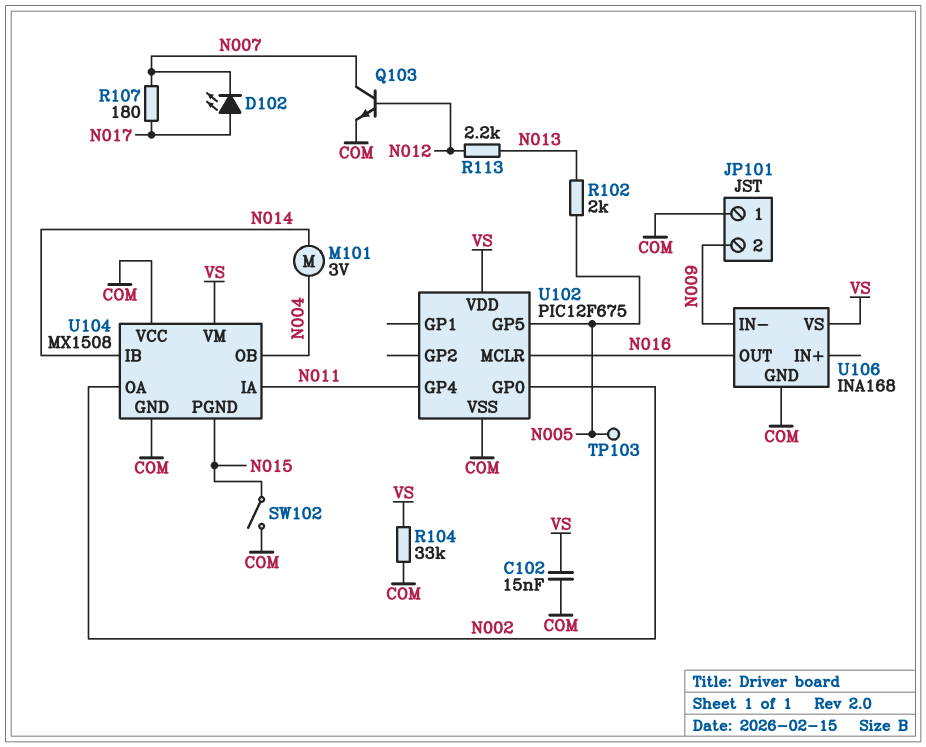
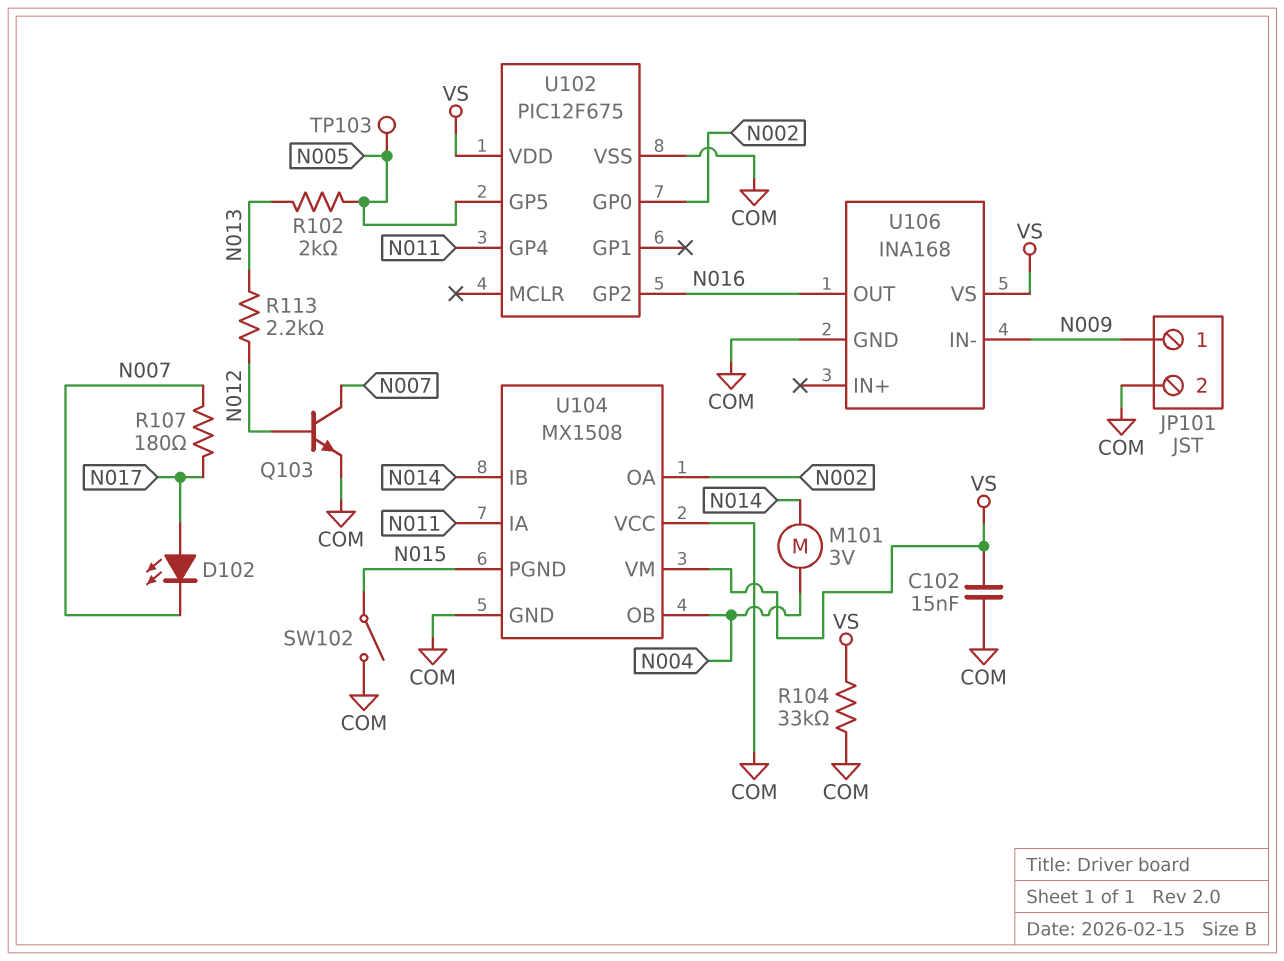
JP101 pin 1: COM -> N009
JP101 pin 2: N009 -> COM
U102 pin GP2: none -> N016
U102 pin MCLR: N016 -> none

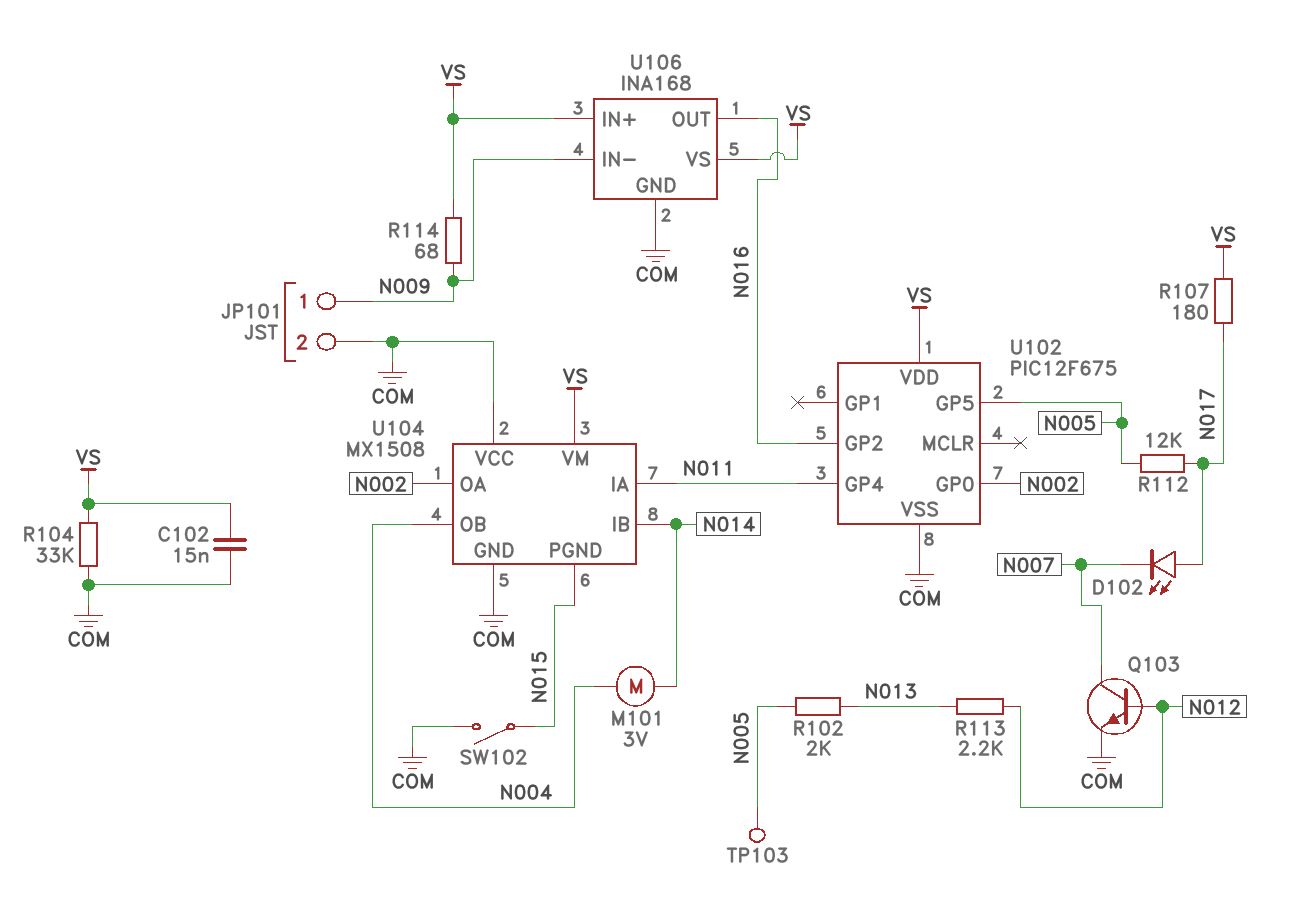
R107: 180 (N007, N017) -> 180 (N017, VS)
R112: none -> 12k (N005, N017)
R114: none -> 68 (N009, VS)
U106 pin IN+: none -> VS

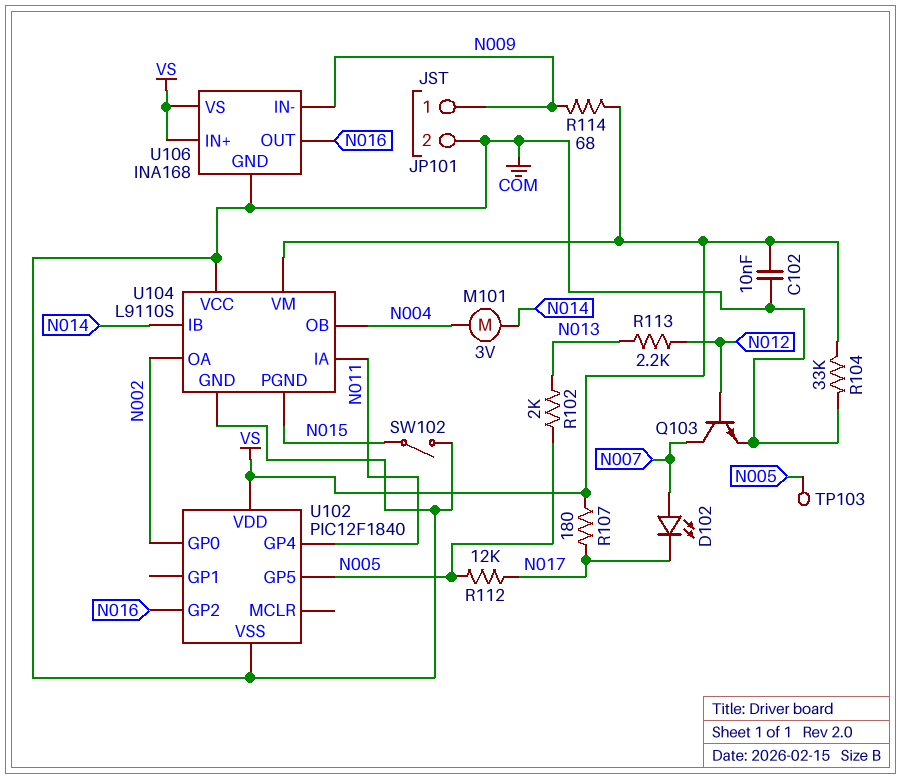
C102: 15nF (COM, VS) -> 10nF (COM, VS)
D102: LED (A N017, K N007) -> LED (A N007, K N017)
U102: PIC12F675 -> PIC12F1840
U104: MX1508 -> L9110S

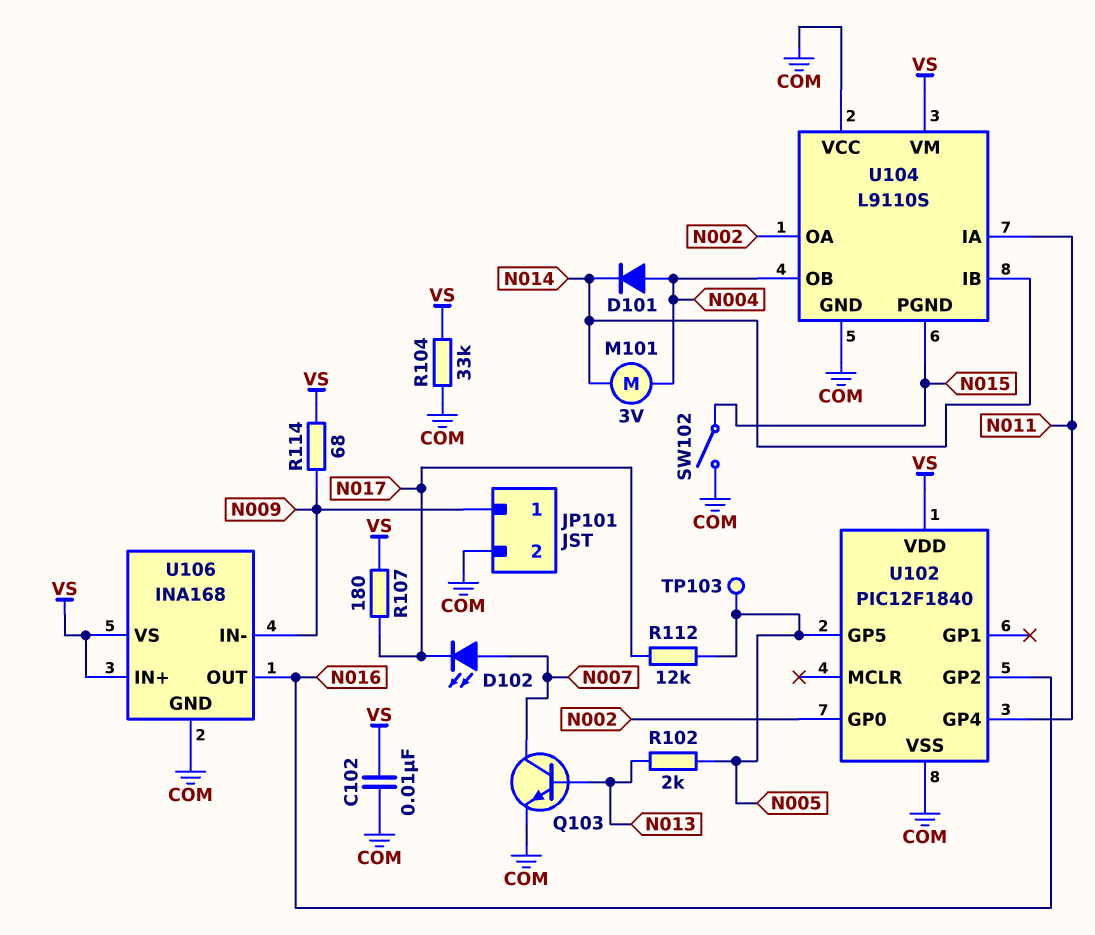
D101: none -> diode (A N004, K N014)
Q103: NPN (B N012, C N007, E COM) -> NPN (B N013, C N007, E COM)
R113: 2.2k (N012, N013) -> none

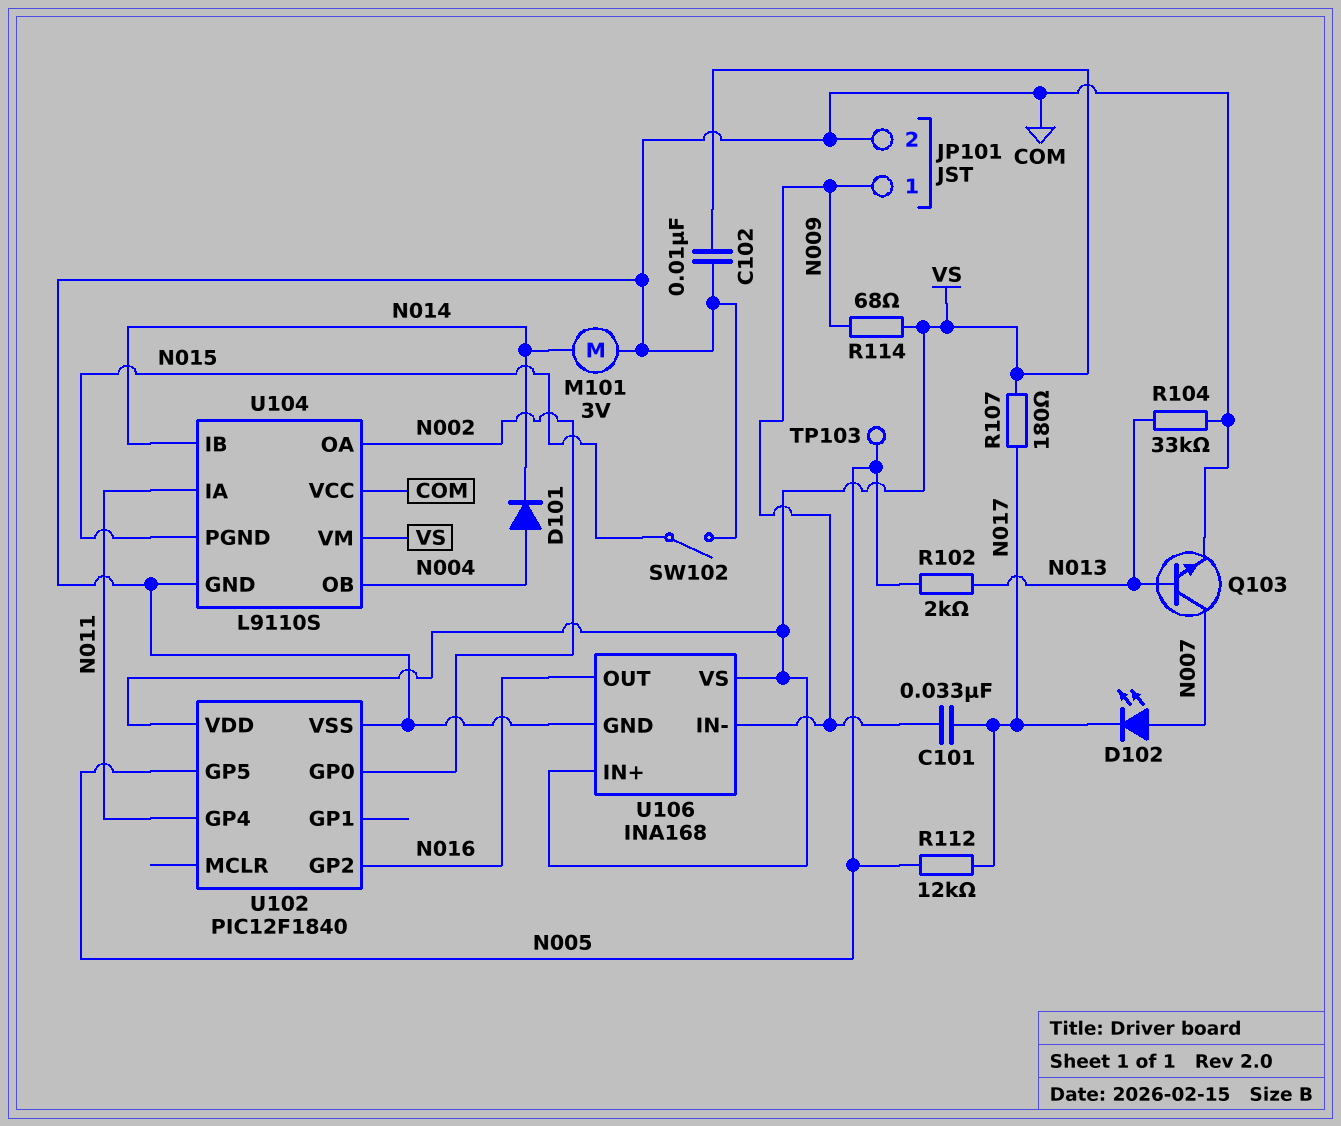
C101: none -> 33nF (N009, N017)
M101: motor 3V (N004, N014) -> motor 3V (COM, N014)
R104: 33k (COM, VS) -> 33k (COM, N013)

